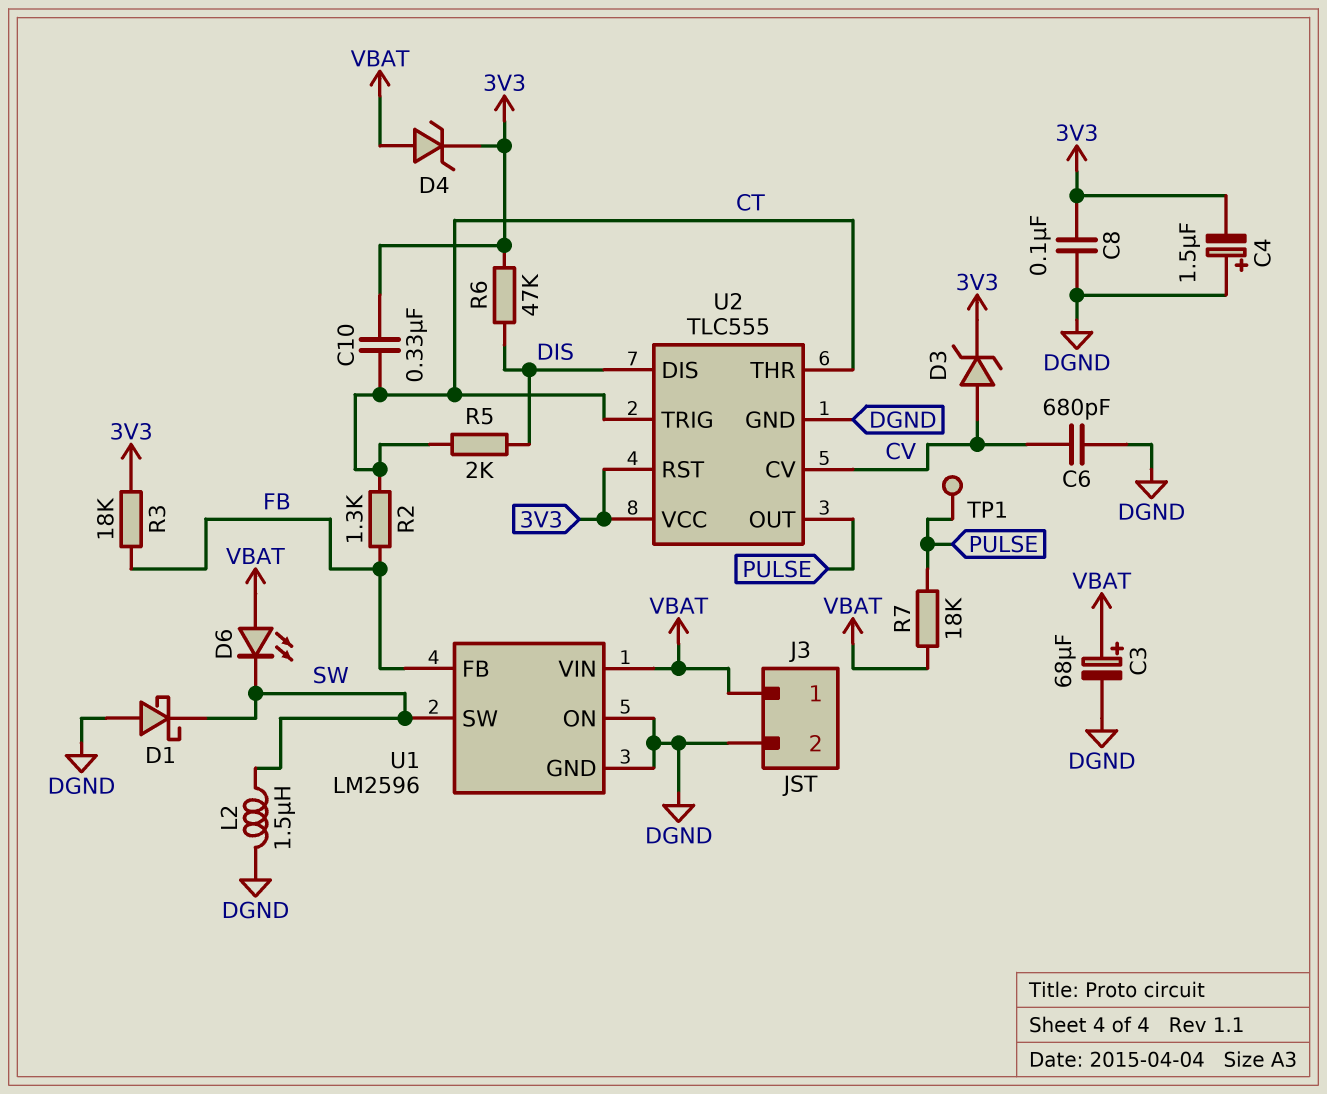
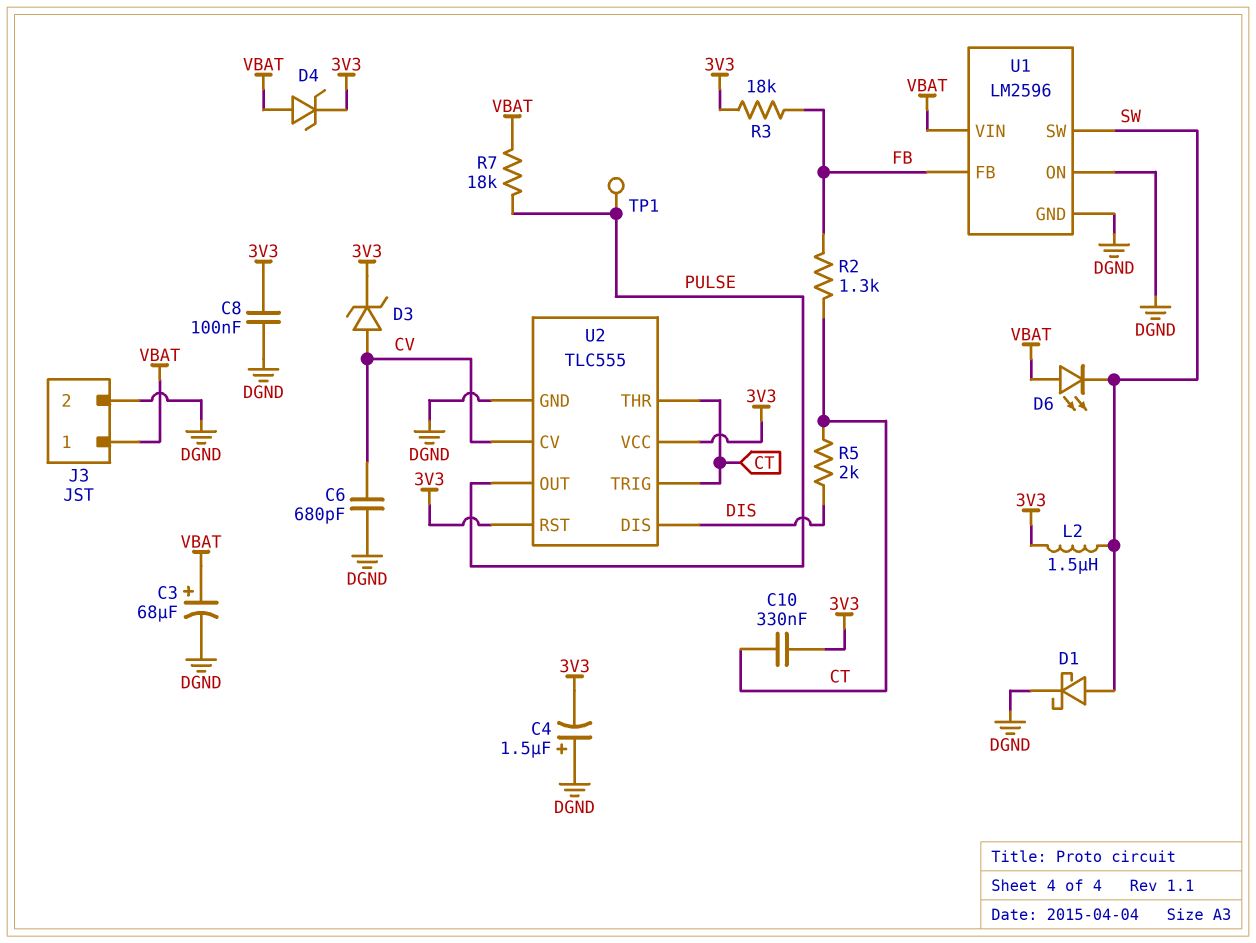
D1: schottky (A DGND, K SW) -> schottky (A SW, K DGND)
L2: 1.5uH (DGND, SW) -> 1.5uH (3V3, SW)
R6: 47k (3V3, DIS) -> none

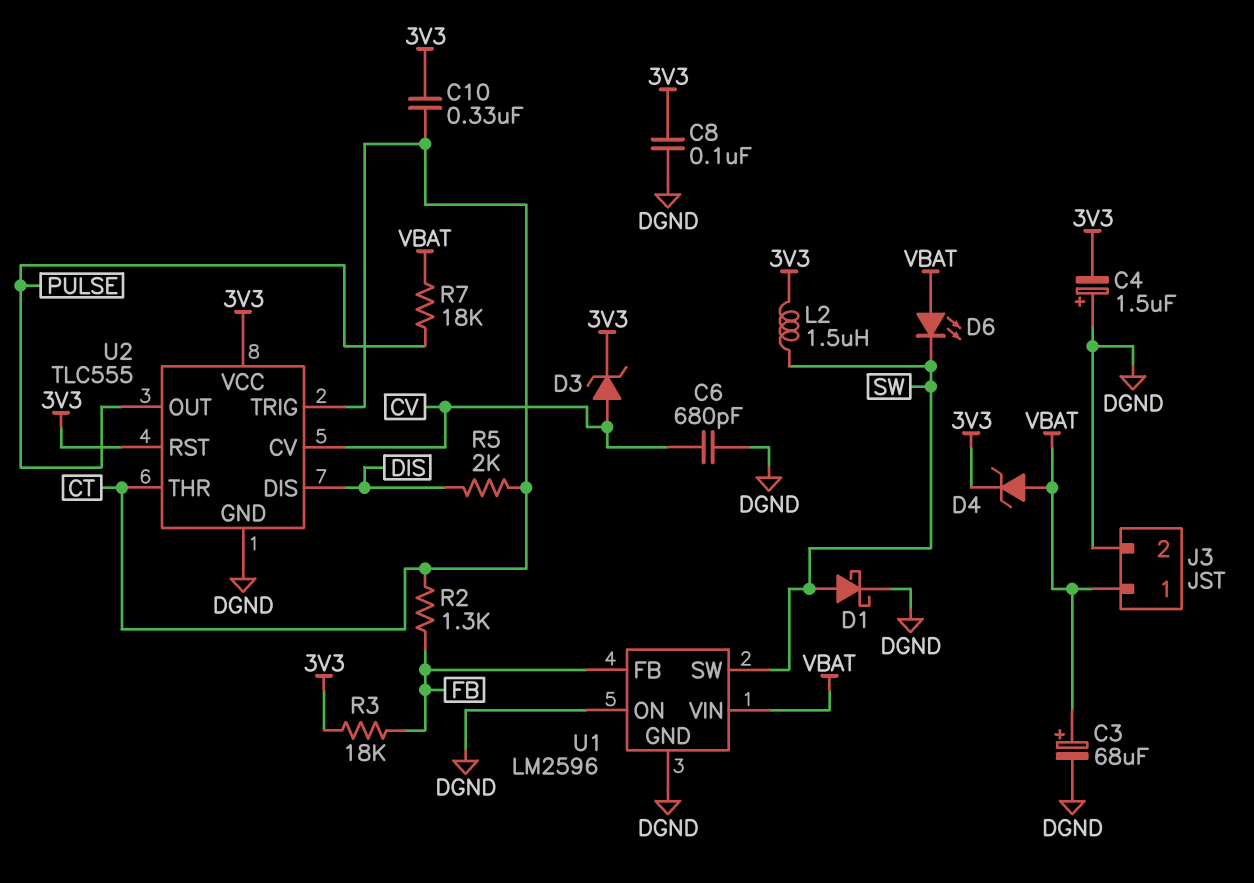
TP1: test point (PULSE) -> none

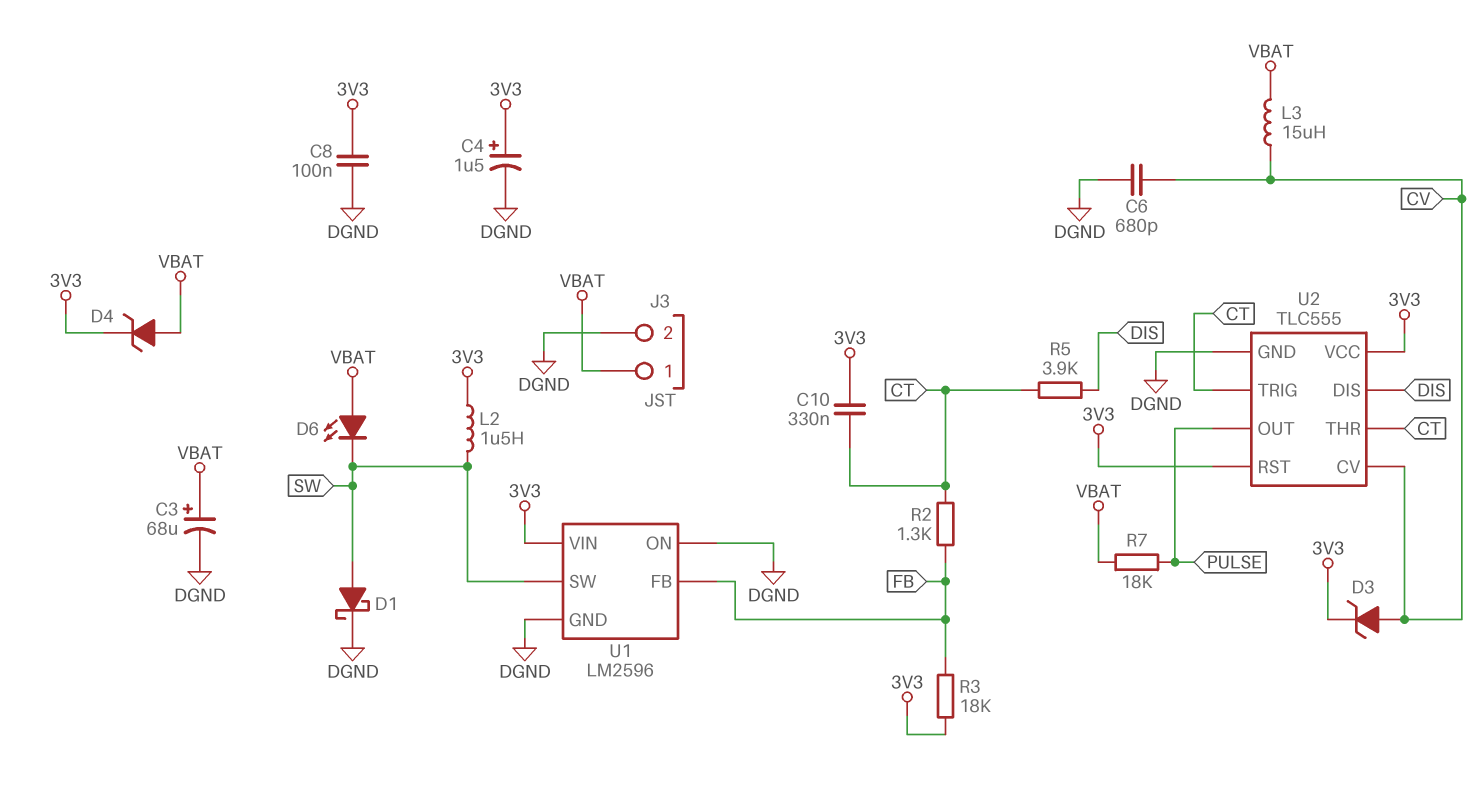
C4: 1.5uF (plus DGND, minus 3V3) -> 1.5uF (plus 3V3, minus DGND)
L3: none -> 15uH (CV, VBAT)
R5: 2k (CT, DIS) -> 3.9k (CT, DIS)
U1 pin VIN: VBAT -> 3V3

